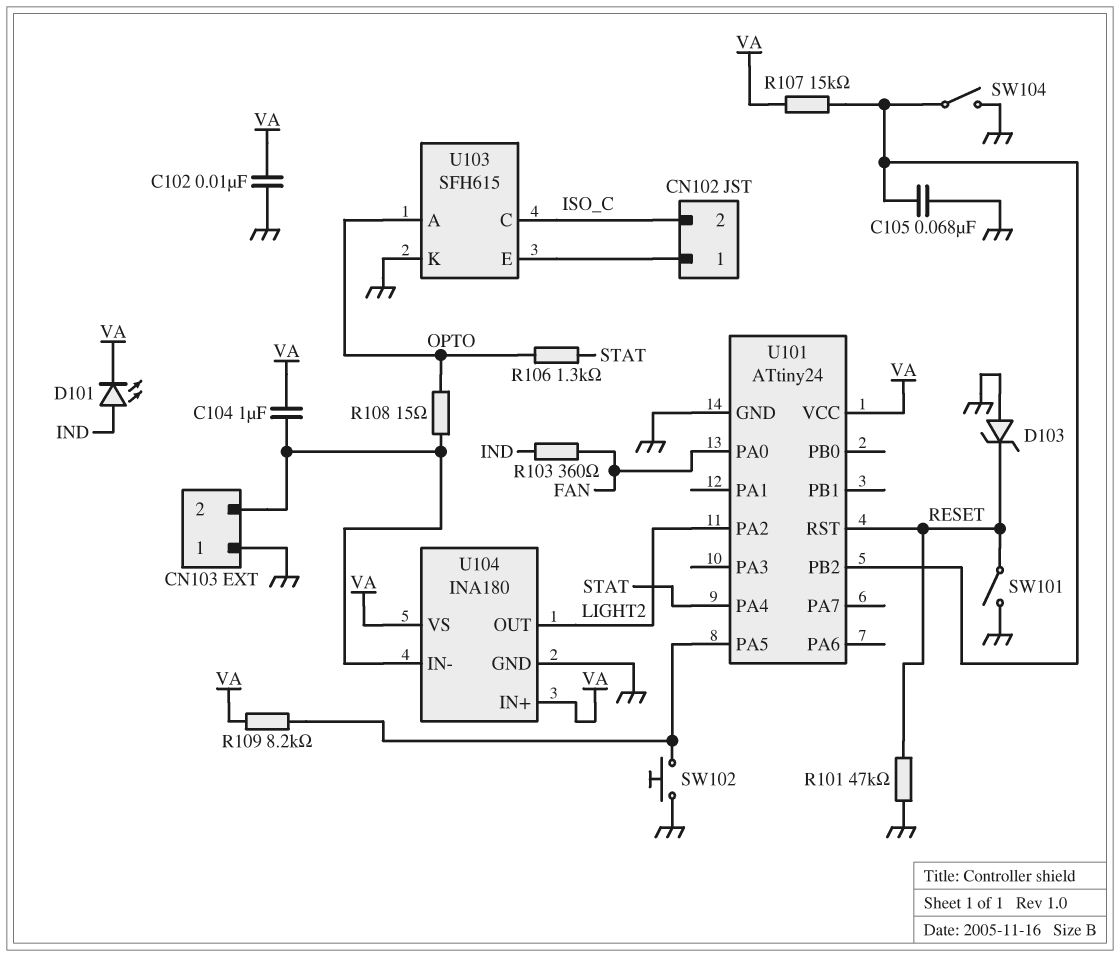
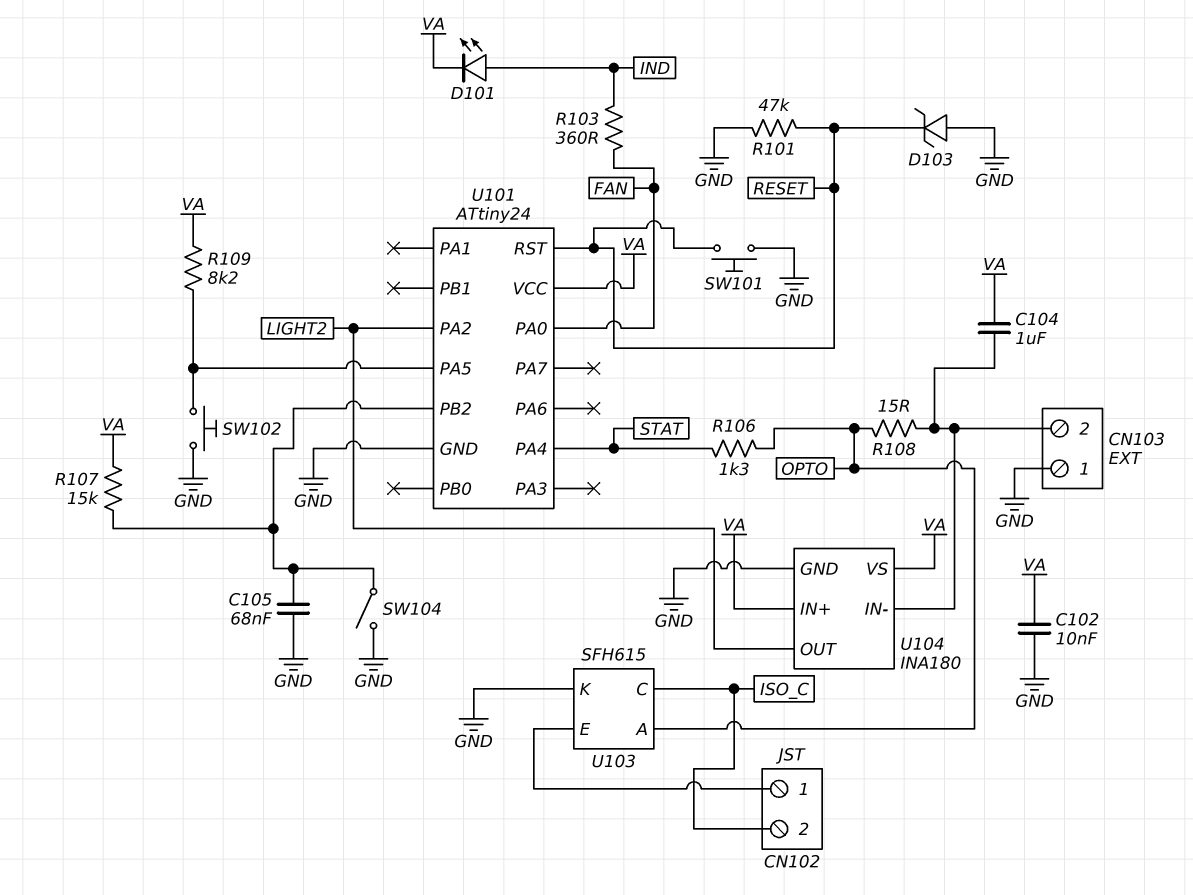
SW101: switch (GND, RESET) -> button (GND, RESET)

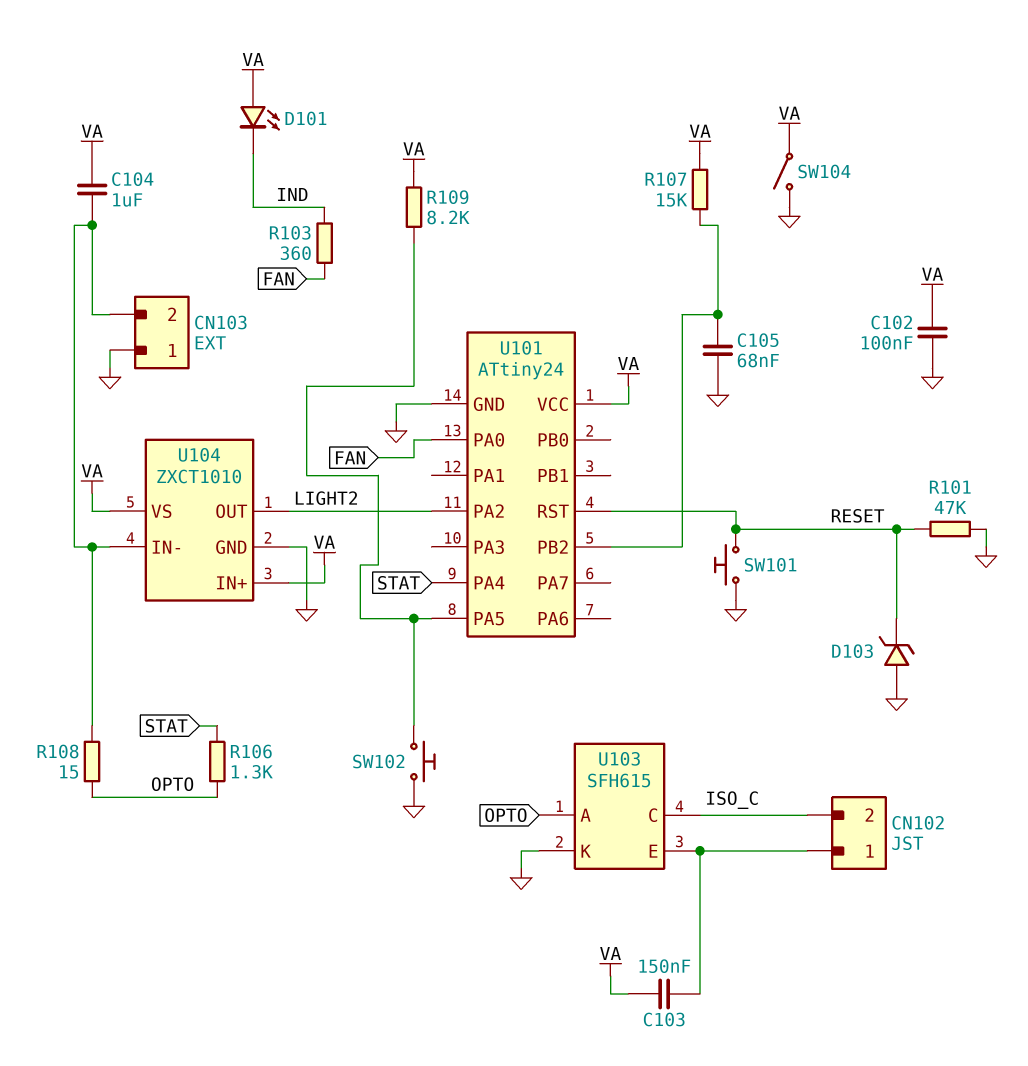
C102: 10nF (GND, VA) -> 100nF (GND, VA)
C103: none -> 150nF (CN102/1, VA)
D101: LED (A IND, K VA) -> LED (A VA, K IND)
SW104: switch (GND, U101/PB2) -> switch (GND, VA)
U104: INA180 -> ZXCT1010

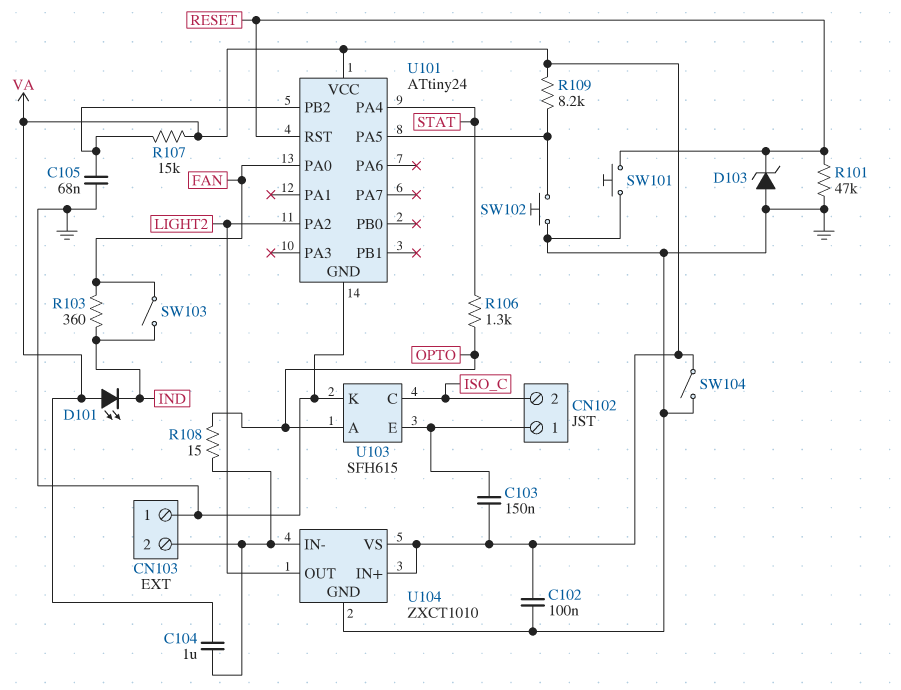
SW103: none -> switch (FAN, IND)

